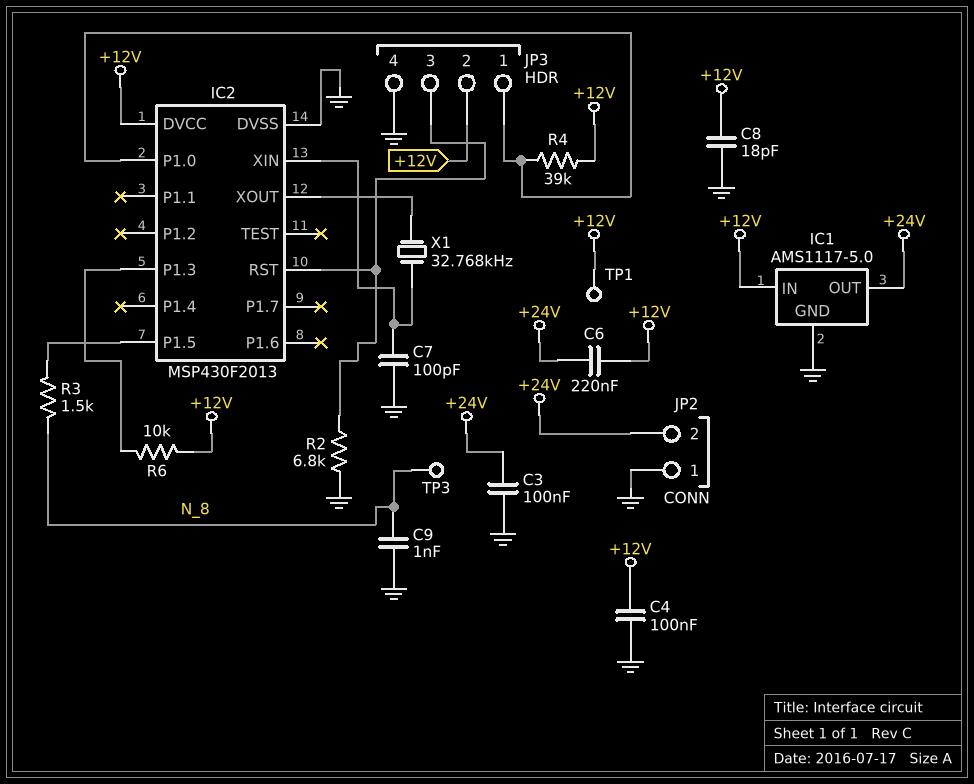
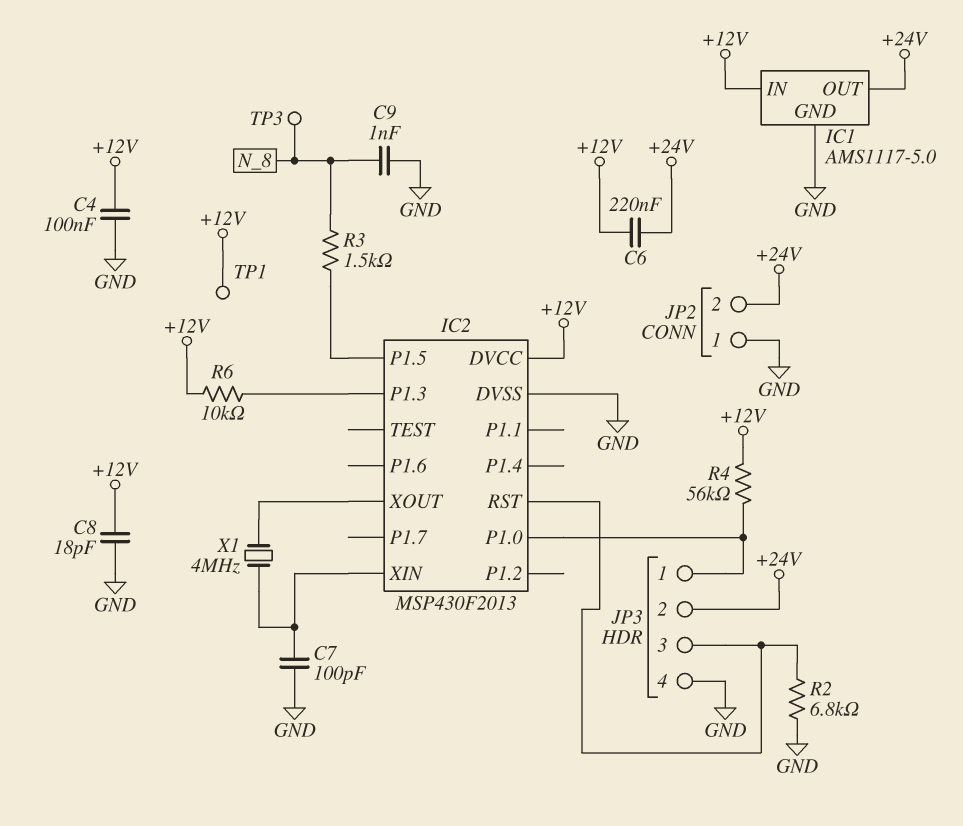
C3: 100nF (+24V, GND) -> none
JP3 pin 2: +12V -> +24V
R4: 39k (+12V, IC2/P1.0) -> 56k (+12V, IC2/P1.0)
X1: 32.768kHz (IC2/XIN, IC2/XOUT) -> 4MHz (IC2/XIN, IC2/XOUT)

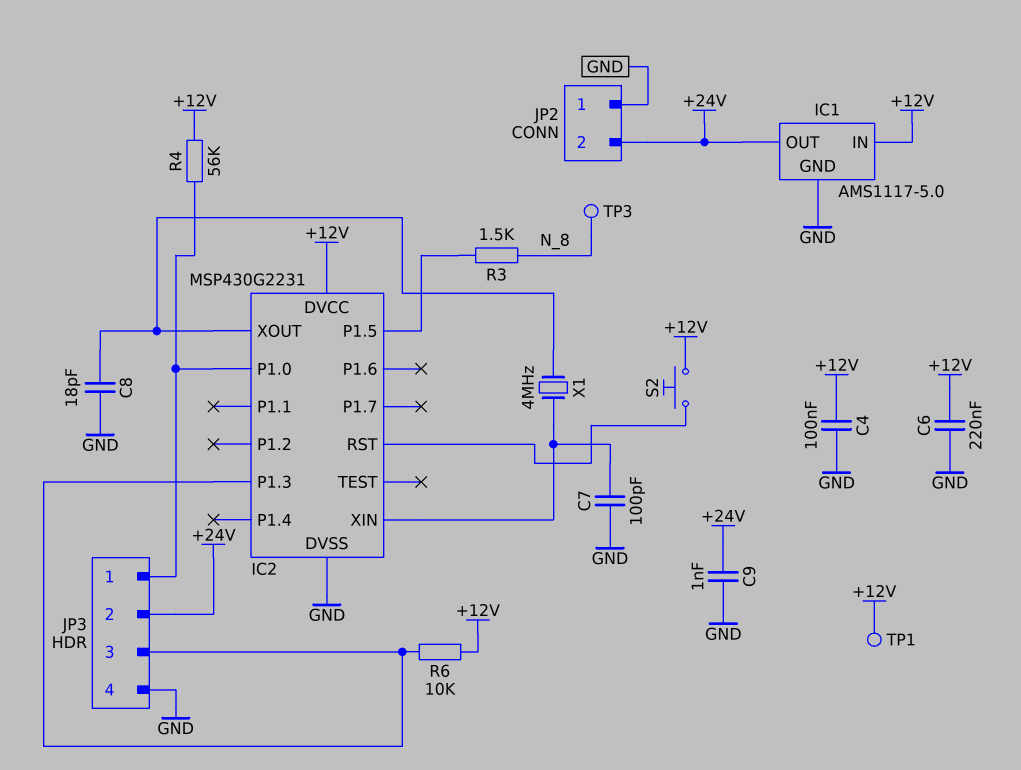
C6: 220nF (+12V, +24V) -> 220nF (+12V, GND)
C8: 18pF (+12V, GND) -> 18pF (GND, IC2/XOUT)
C9: 1nF (GND, N_8) -> 1nF (+24V, GND)
IC2: MSP430F2013 -> MSP430G2231
JP3 pin 3: IC2/RST -> IC2/P1.3
R2: 6.8k (GND, IC2/RST) -> none
S2: none -> button (+12V, IC2/RST)

